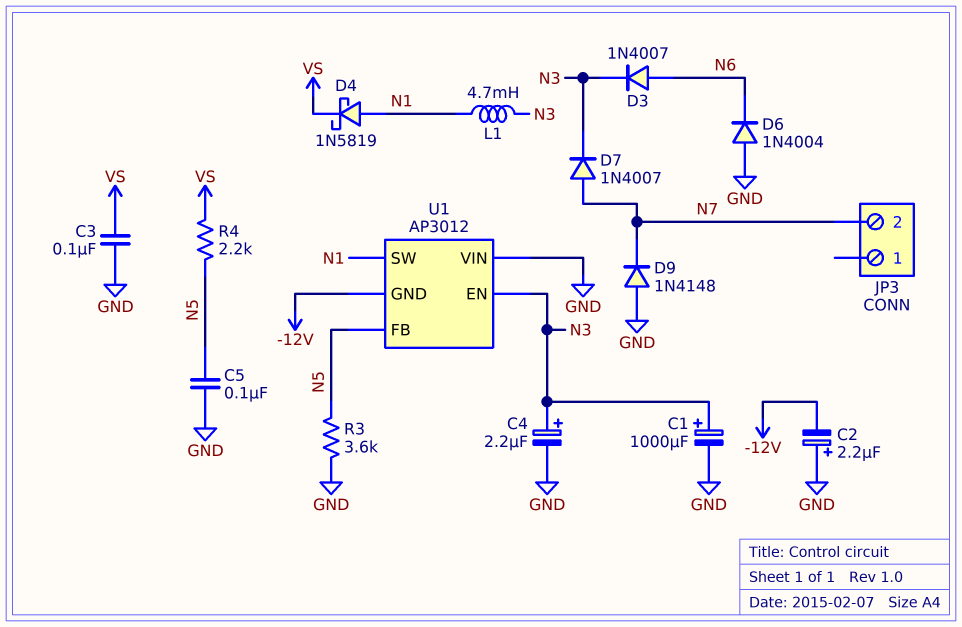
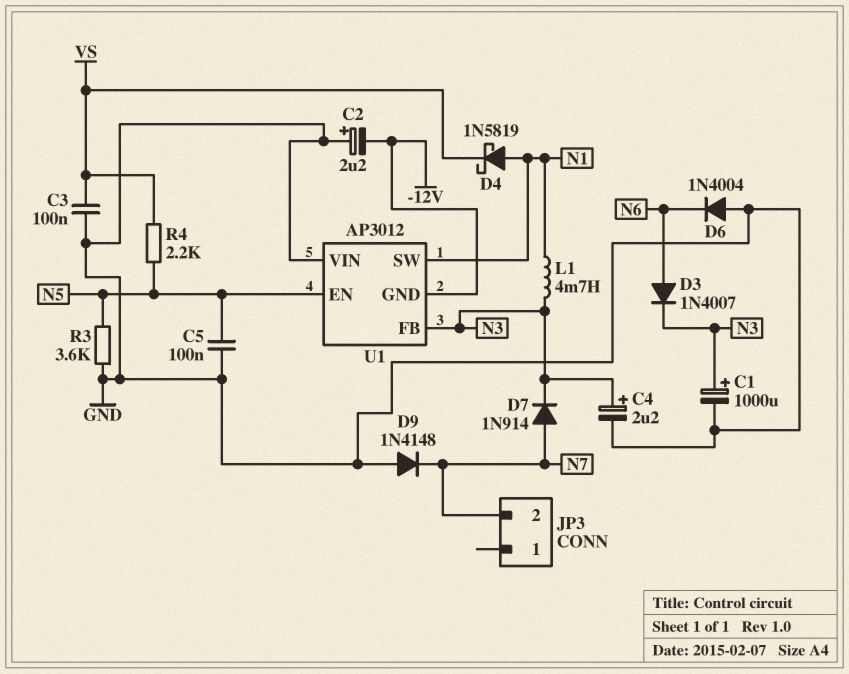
D7: diode 1N4007 (A N7, K N3) -> diode 1N914 (A N7, K N3)
U1 pin EN: N3 -> N5
U1 pin FB: N5 -> N3

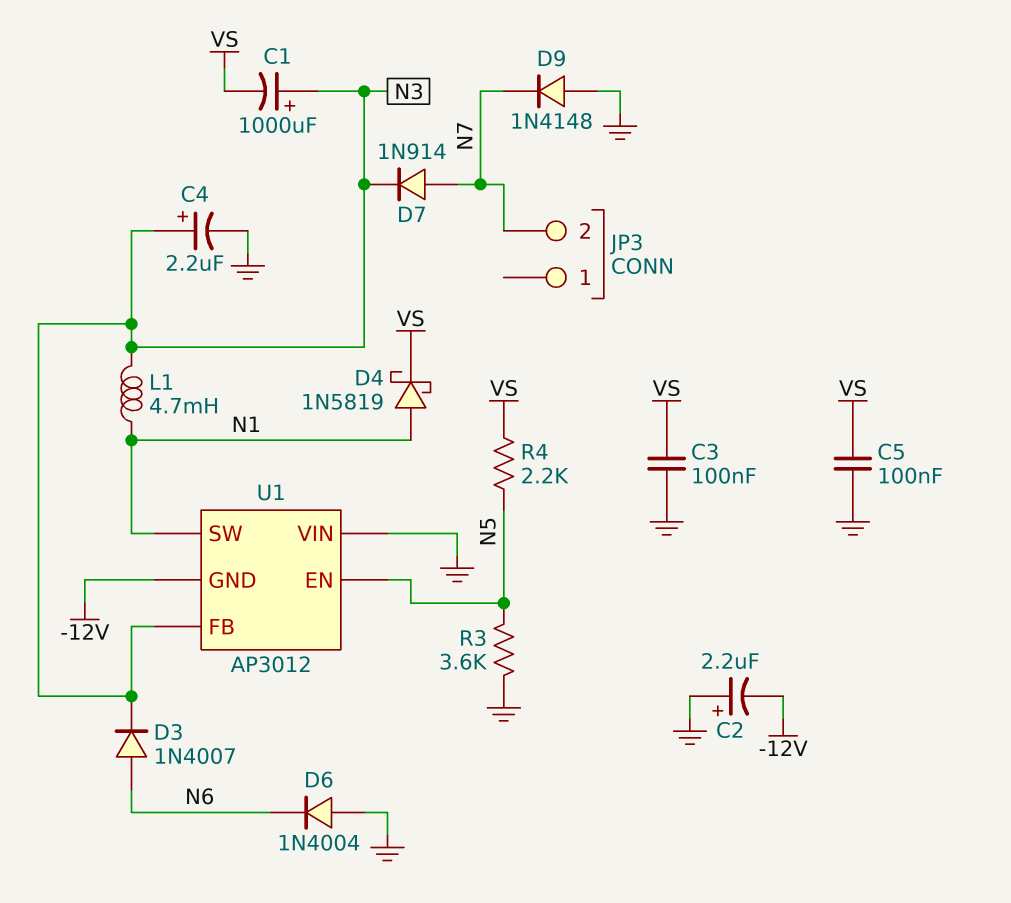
C1: 1000uF (plus N3, minus GND) -> 1000uF (plus N3, minus VS)
C5: 100nF (GND, N5) -> 100nF (GND, VS)

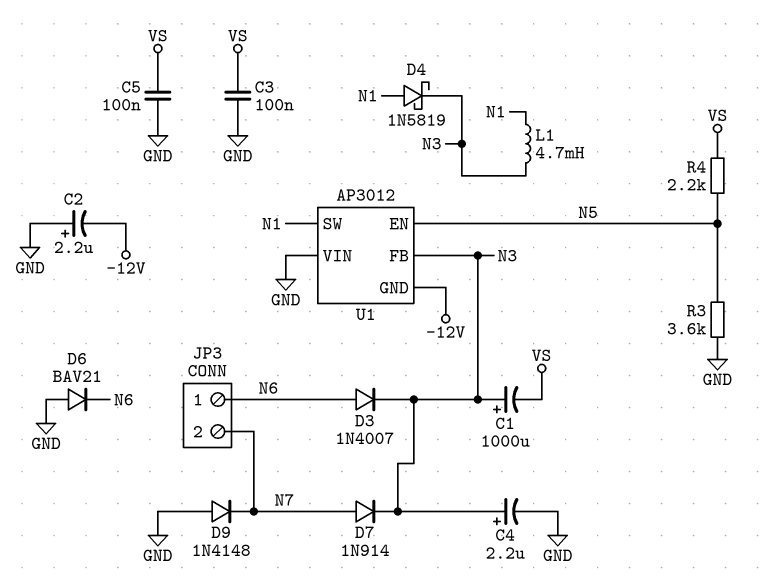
D4: schottky 1N5819 (A N1, K VS) -> schottky 1N5819 (A N1, K N3)
D6: diode 1N4004 (A GND, K N6) -> diode BAV21 (A GND, K N6)
JP3 pin 1: none -> N6

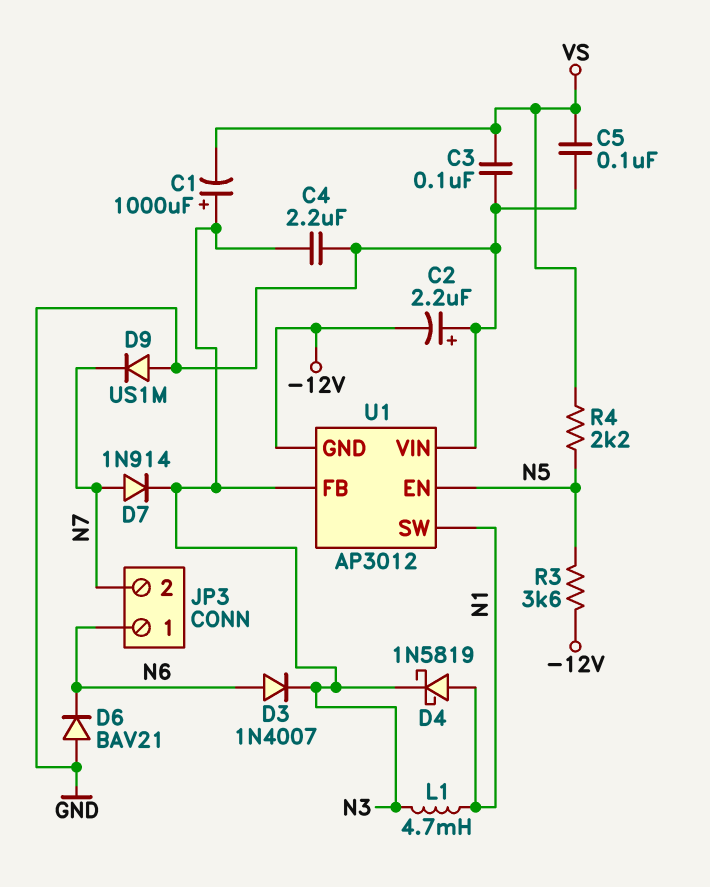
C4: 2.2uF (plus N3, minus GND) -> 2.2uF (GND, N3)
D9: diode 1N4148 (A GND, K N7) -> diode US1M (A GND, K N7)
R3: 3.6k (GND, N5) -> 3.6k (-12V, N5)

